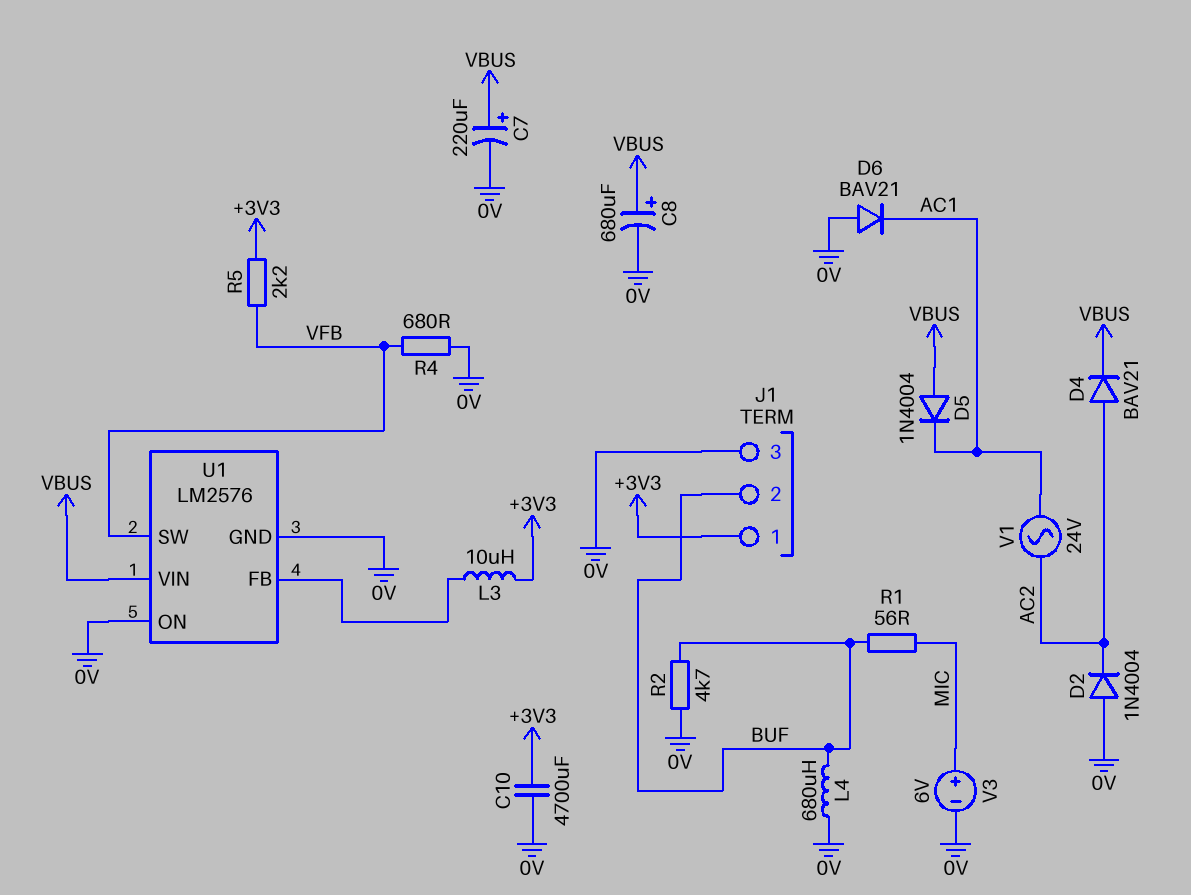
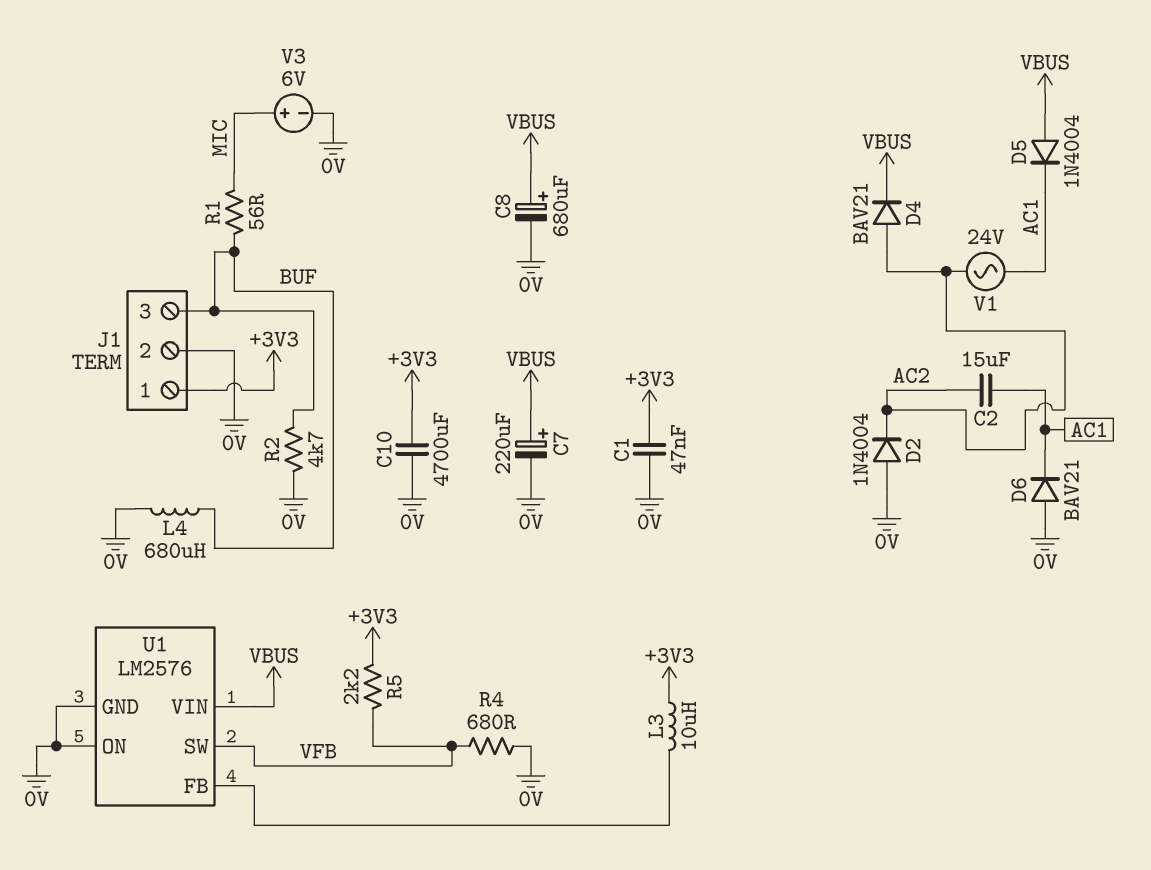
C1: none -> 47nF (+3V3, 0V)
C2: none -> 15uF (AC1, AC2)
J1 pin 2: BUF -> 0V
J1 pin 3: 0V -> BUF

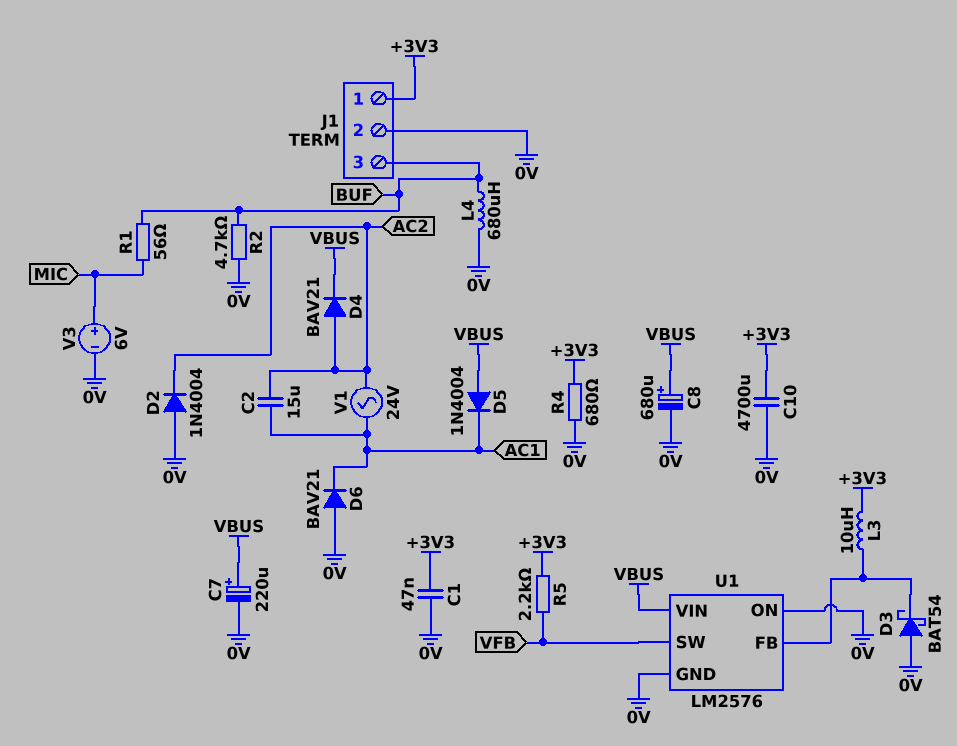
D3: none -> schottky BAT54 (A 0V, K U1/FB)
R4: 680 (0V, VFB) -> 680 (+3V3, 0V)

